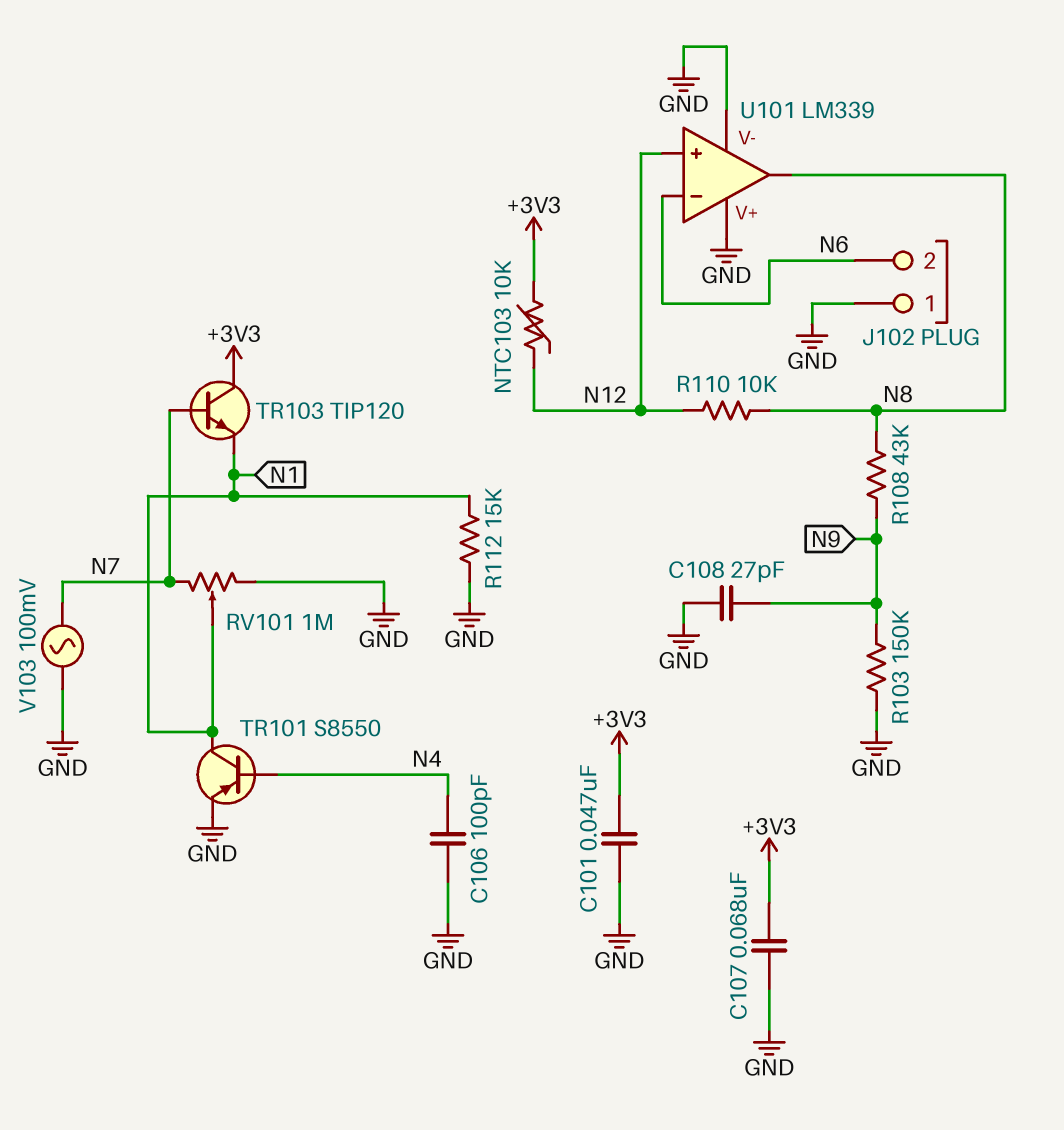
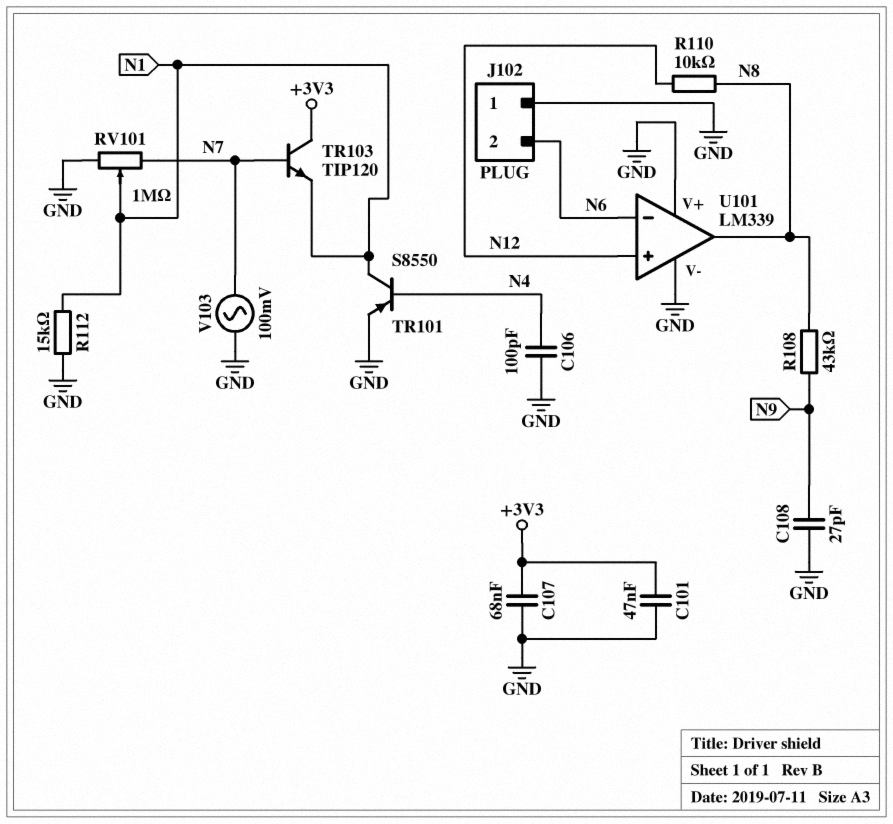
NTC103: 10k (+3V3, N12) -> none
R103: 150k (GND, N9) -> none

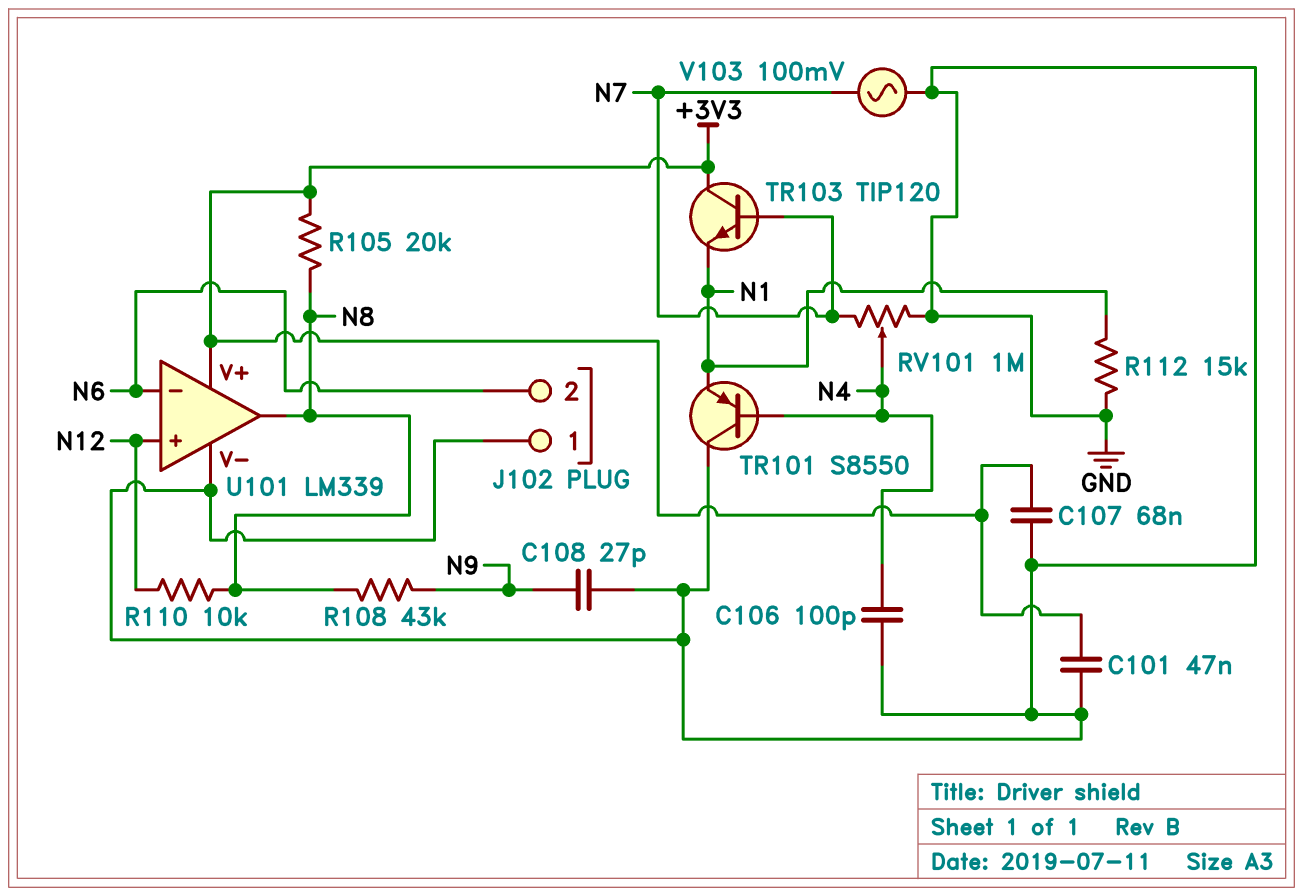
R105: none -> 20k (+3V3, N8)
RV101: 1M (GND, N7, wiper N1) -> 1M (GND, N7, wiper N4)
TR101: PNP S8550 (B N4, C N1, E GND) -> PNP S8550 (B N4, C GND, E N1)
U101 pin V+: GND -> +3V3

